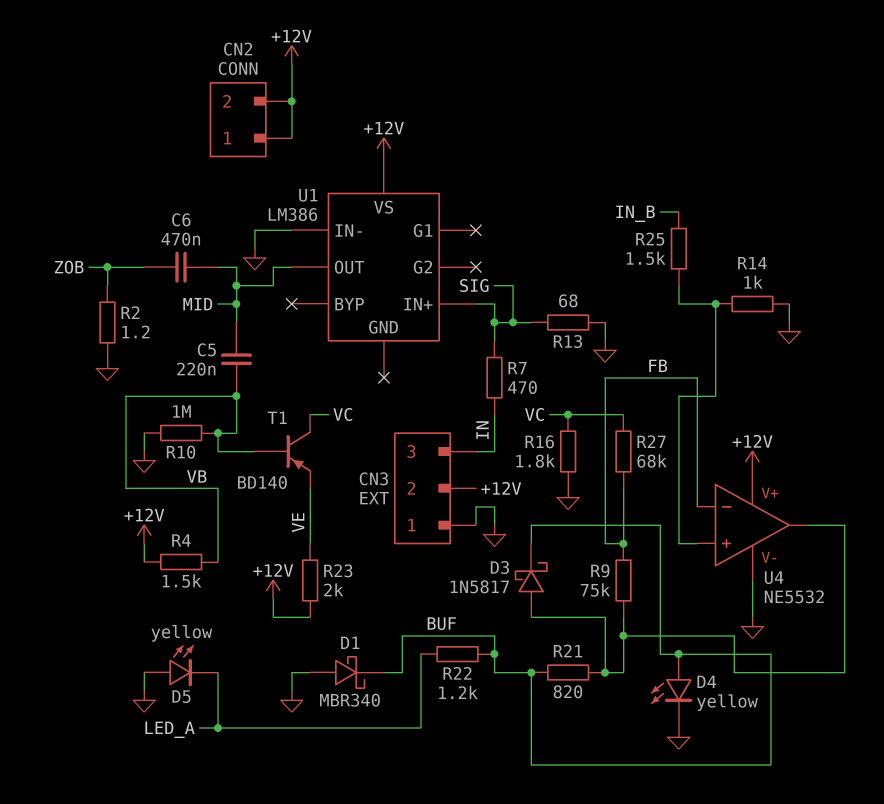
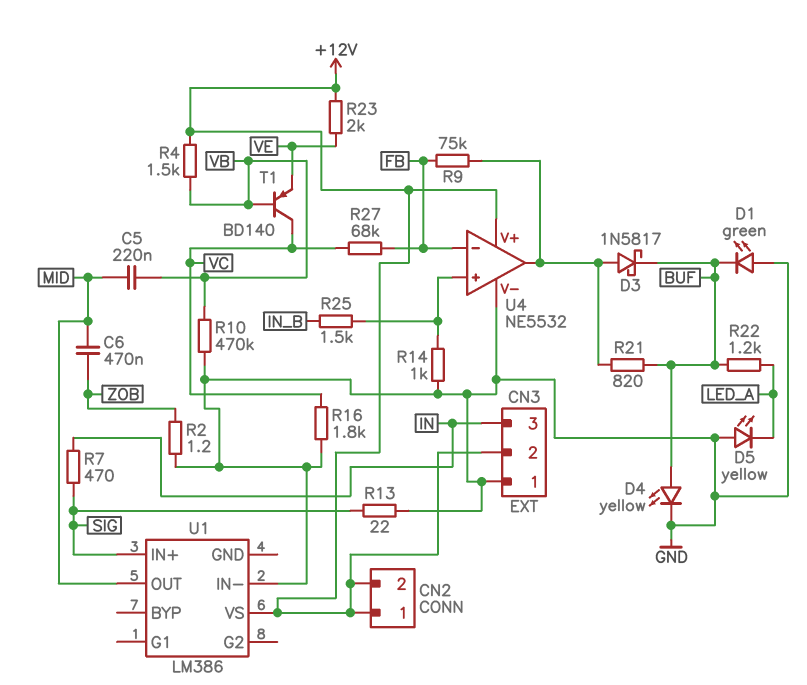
D1: schottky MBR340 (A GND, K BUF) -> LED green (A GND, K BUF)
R10: 1M (GND, VB) -> 470k (GND, VB)
R13: 68 (GND, SIG) -> 22 (GND, SIG)

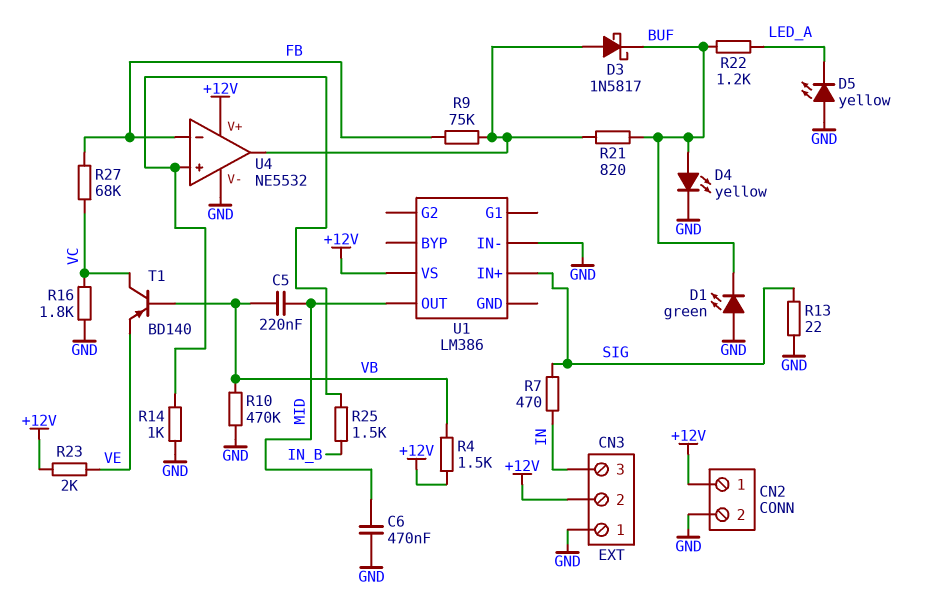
C6: 470nF (MID, ZOB) -> 470nF (GND, MID)
CN2 pin 2: +12V -> GND
R2: 1.2 (GND, ZOB) -> none

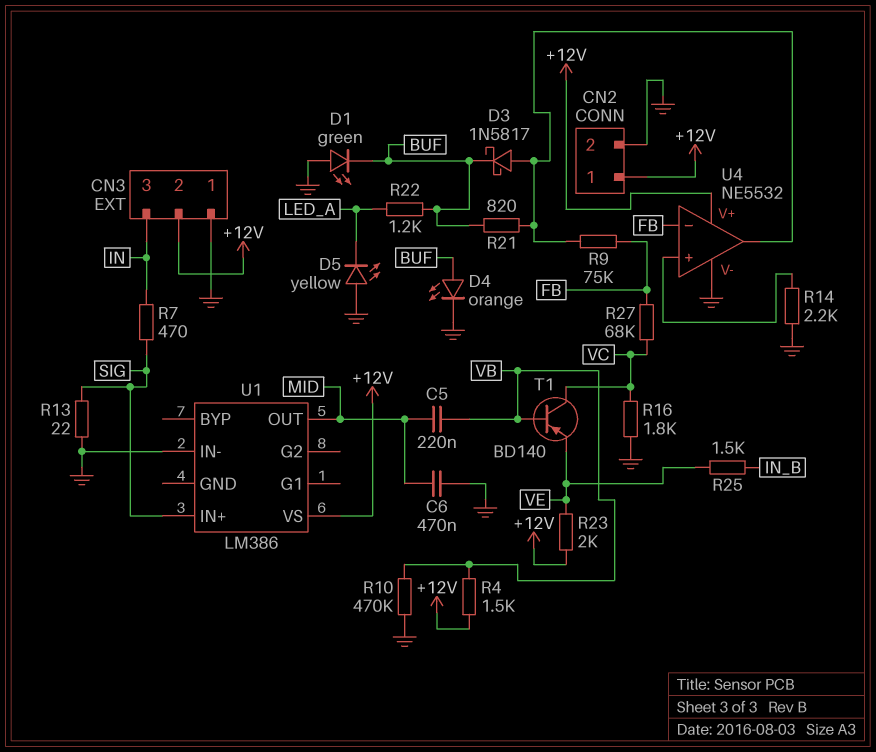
D4: LED yellow (A BUF, K GND) -> LED orange (A BUF, K GND)
R14: 1k (GND, U4/in+) -> 2.2k (GND, U4/in+)
R25: 1.5k (IN_B, U4/in+) -> 1.5k (IN_B, VE)

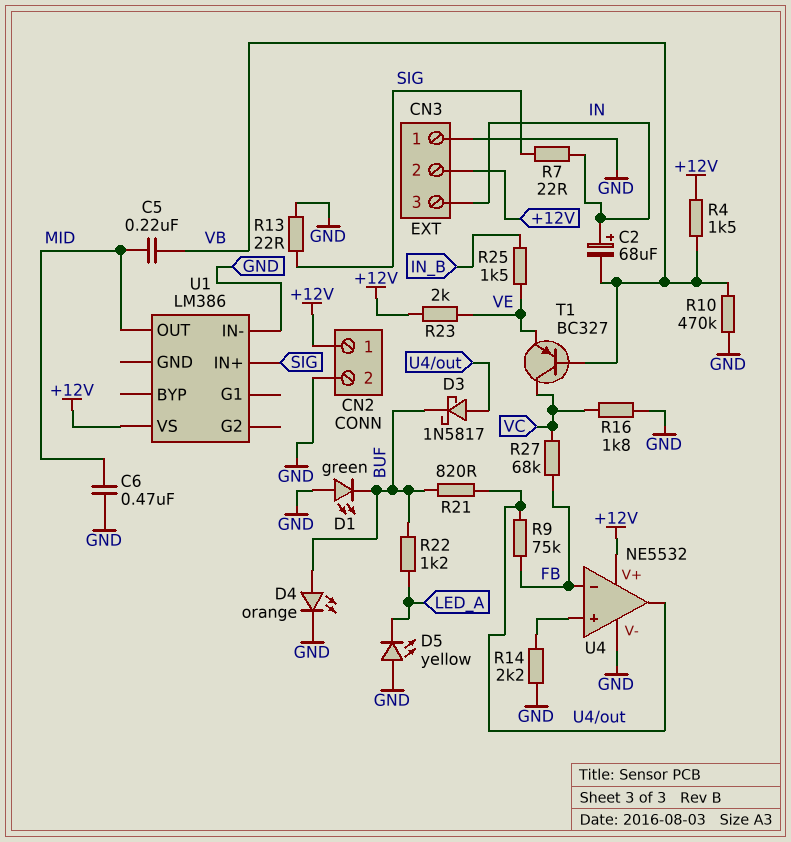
C2: none -> 68uF (plus IN, minus VB)
R7: 470 (IN, SIG) -> 22 (IN, SIG)
T1: PNP BD140 (B VB, C VC, E VE) -> PNP BC327 (B VB, C VC, E VE)

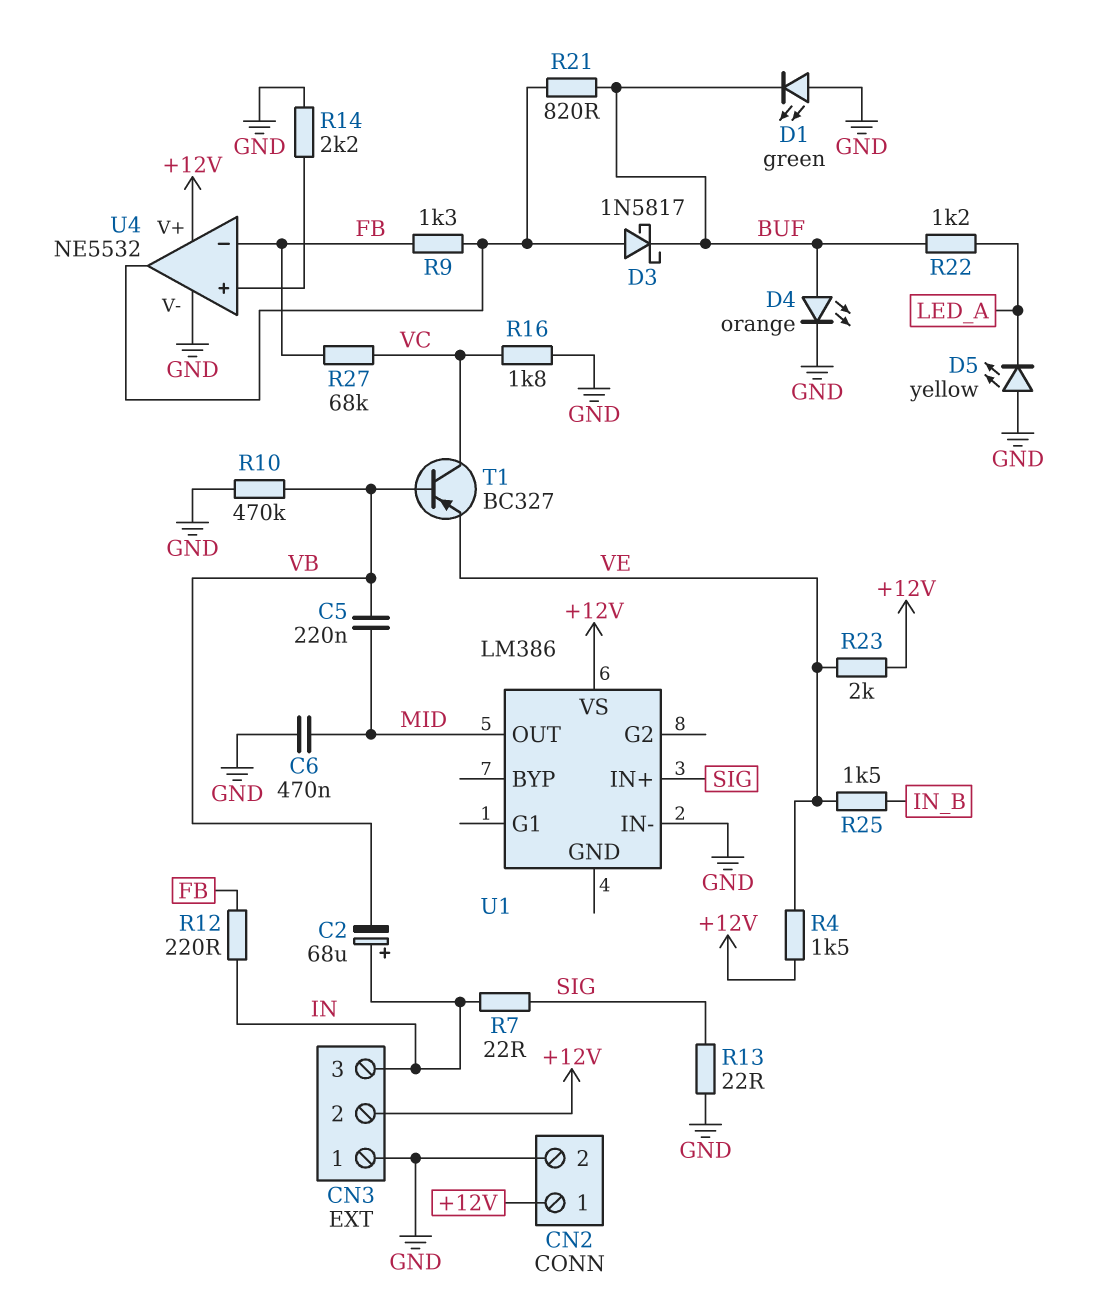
R4: 1.5k (+12V, VB) -> 1.5k (+12V, VE)
R9: 75k (FB, U4/out) -> 1.3k (FB, U4/out)
R12: none -> 220 (FB, IN)

